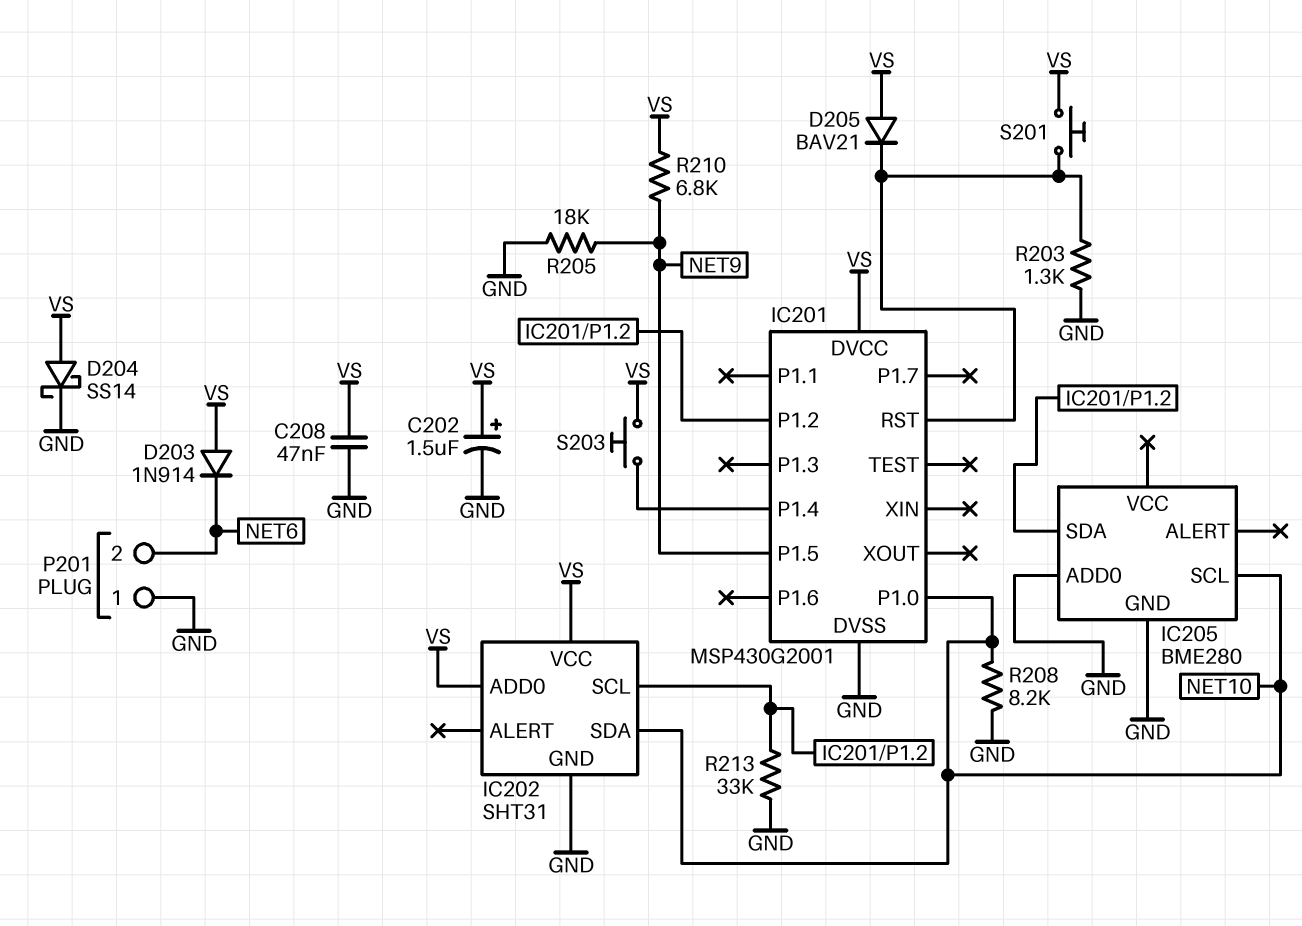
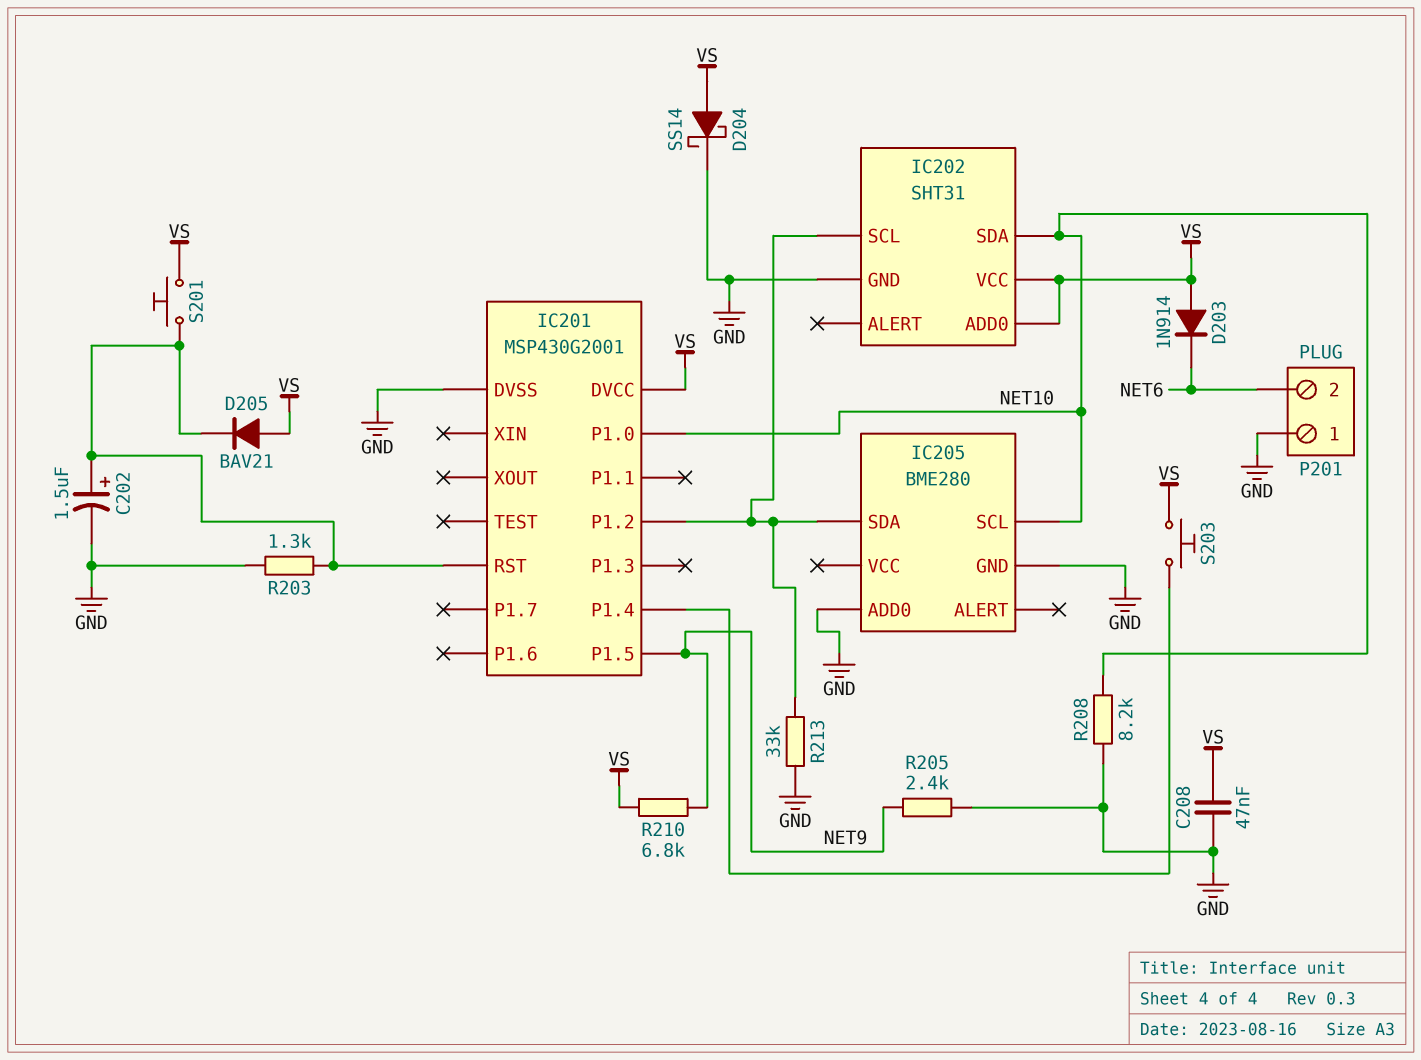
C202: 1.5uF (plus VS, minus GND) -> 1.5uF (plus IC201/RST, minus GND)
R205: 18k (GND, NET9) -> 2.4k (GND, NET9)

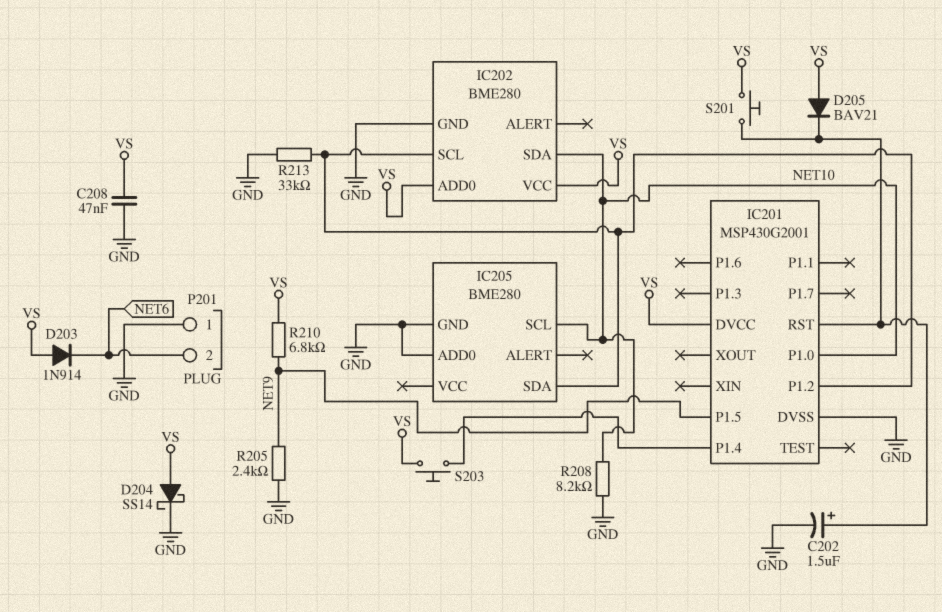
IC202: SHT31 -> BME280
R203: 1.3k (GND, IC201/RST) -> none

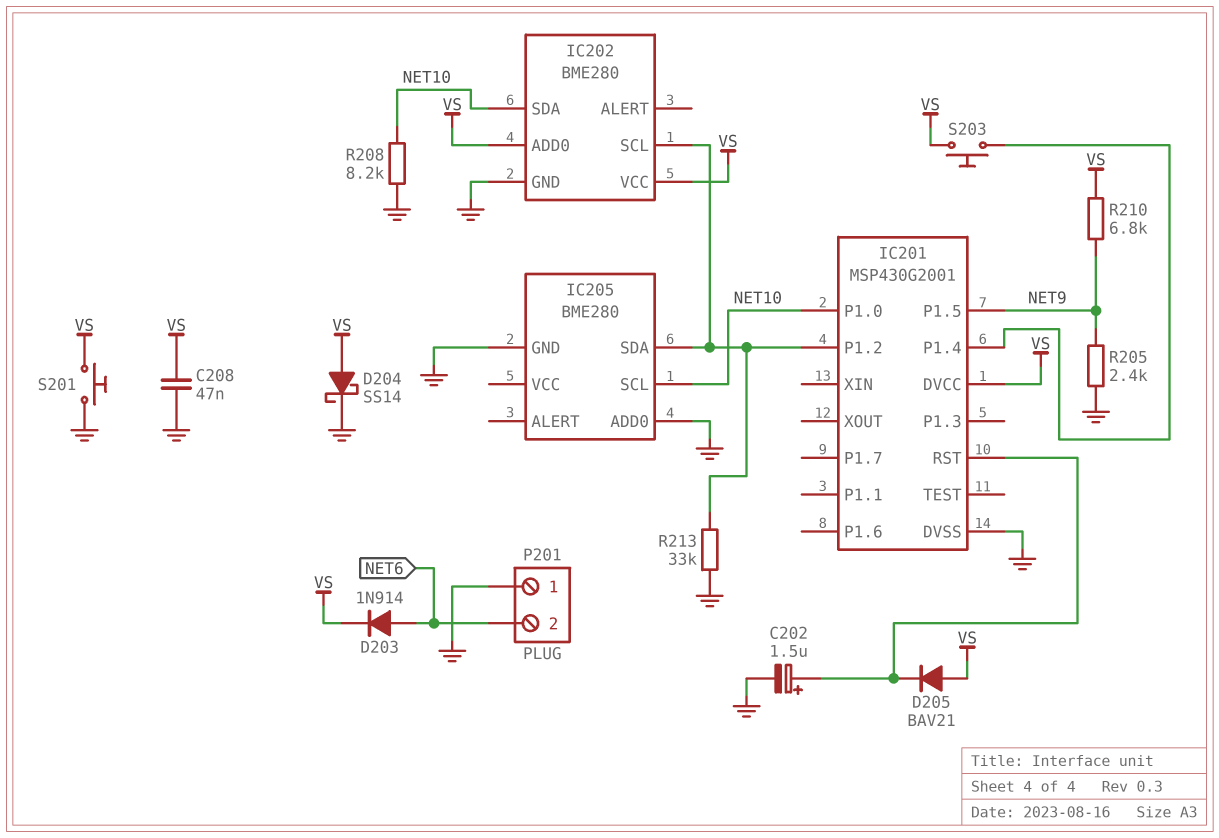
D203: diode 1N914 (A VS, K NET6) -> diode 1N914 (A NET6, K VS)
S201: button (IC201/RST, VS) -> button (GND, VS)

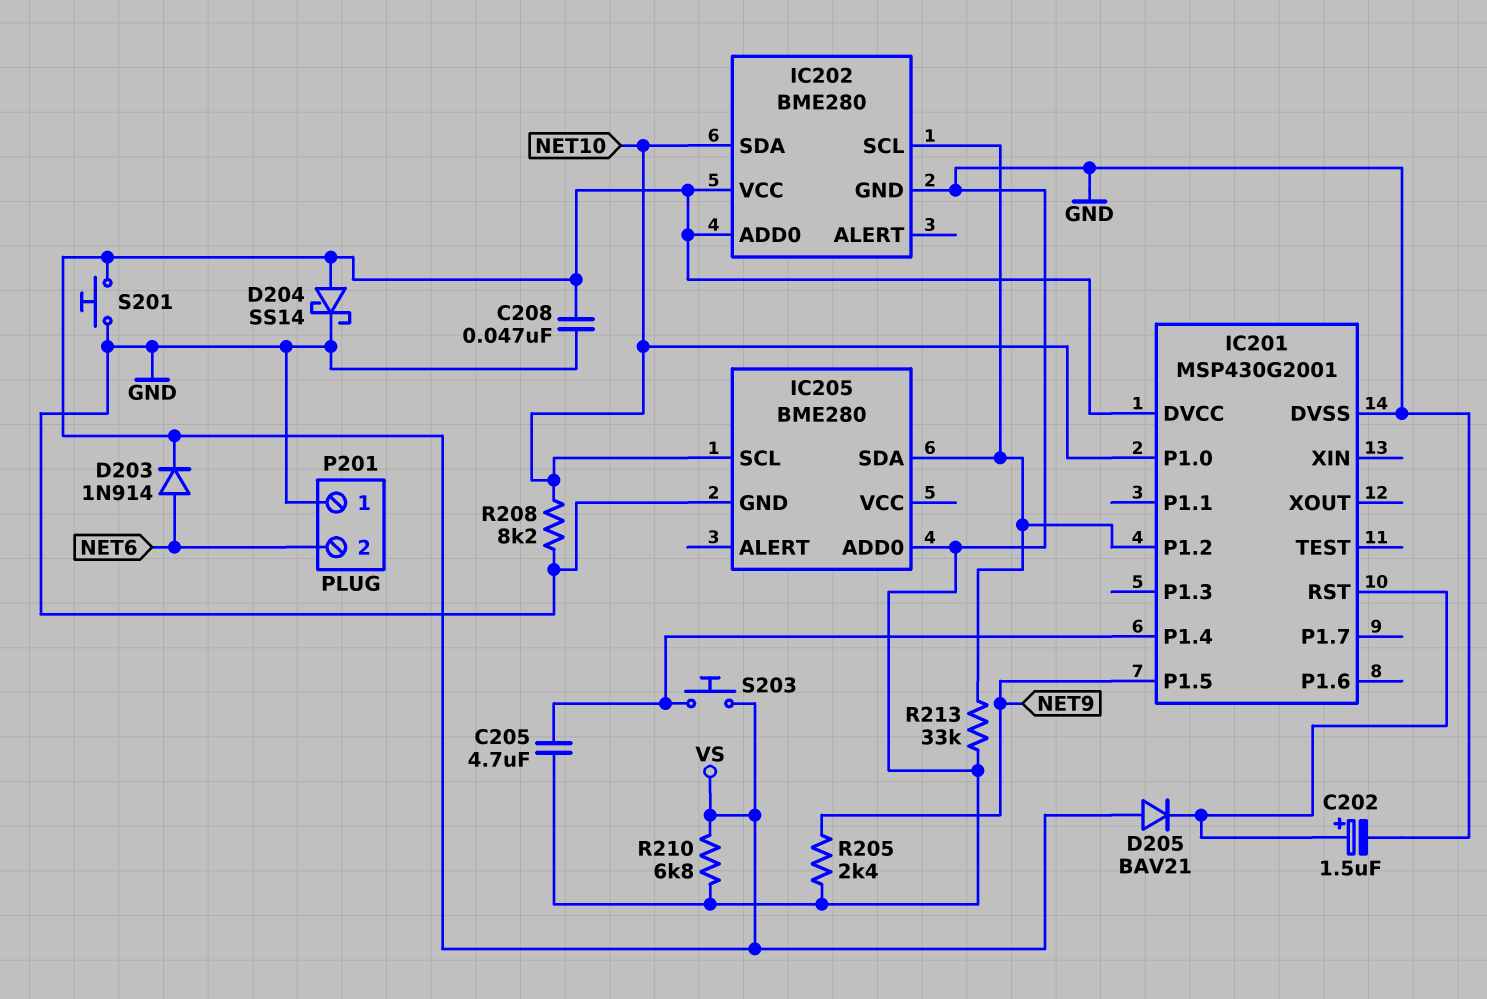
C205: none -> 4.7uF (GND, IC201/P1.4)
R210: 6.8k (NET9, VS) -> 6.8k (GND, VS)

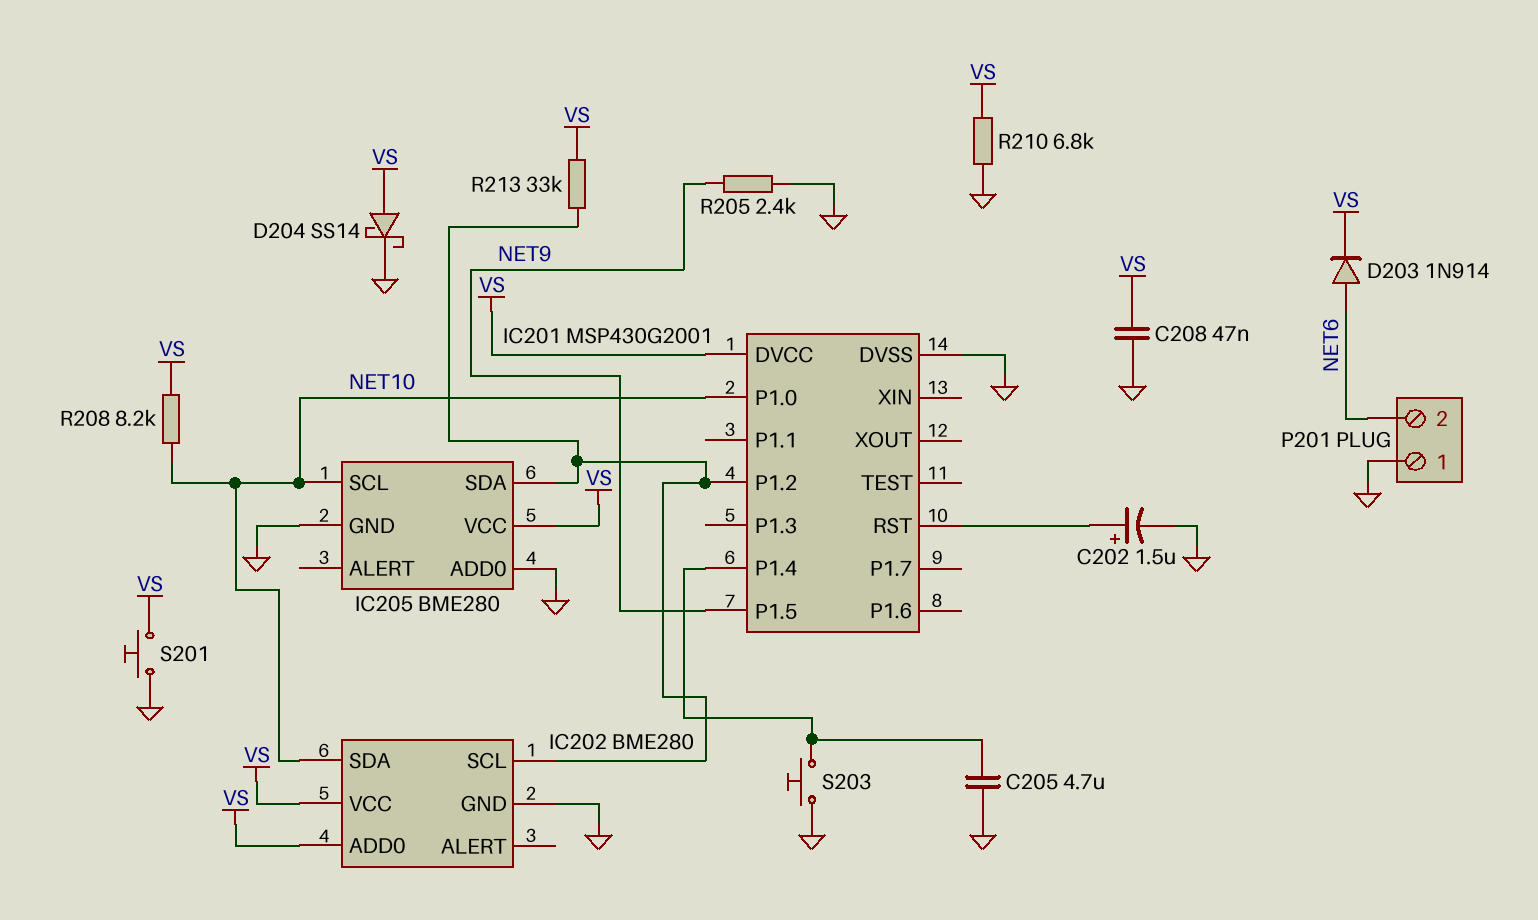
D205: diode BAV21 (A VS, K IC201/RST) -> none
IC205 pin VCC: none -> VS
R208: 8.2k (GND, NET10) -> 8.2k (NET10, VS)
R213: 33k (GND, IC201/P1.2) -> 33k (IC201/P1.2, VS)
S203: button (IC201/P1.4, VS) -> button (GND, IC201/P1.4)

